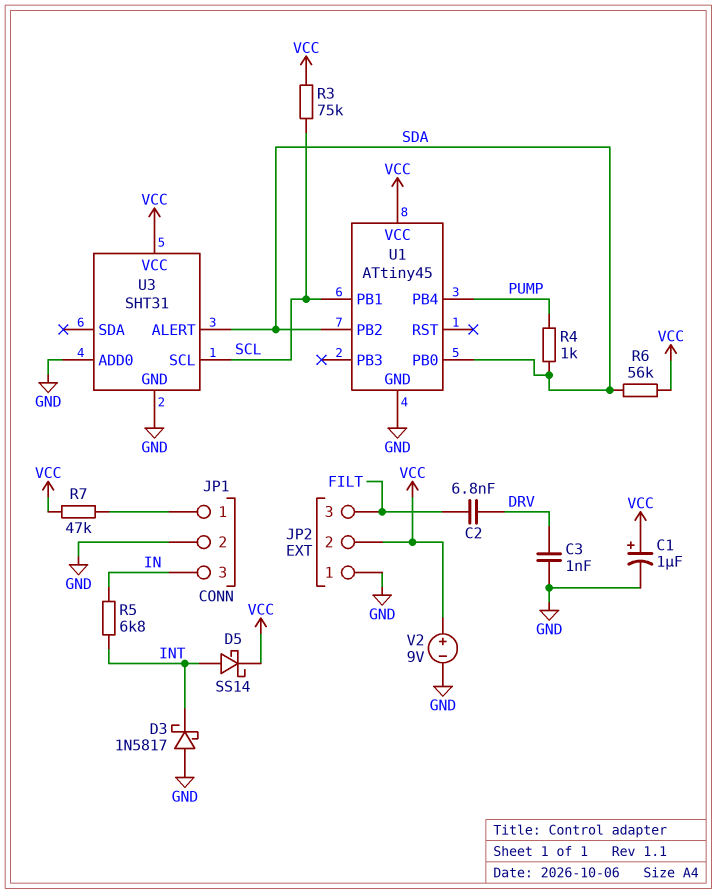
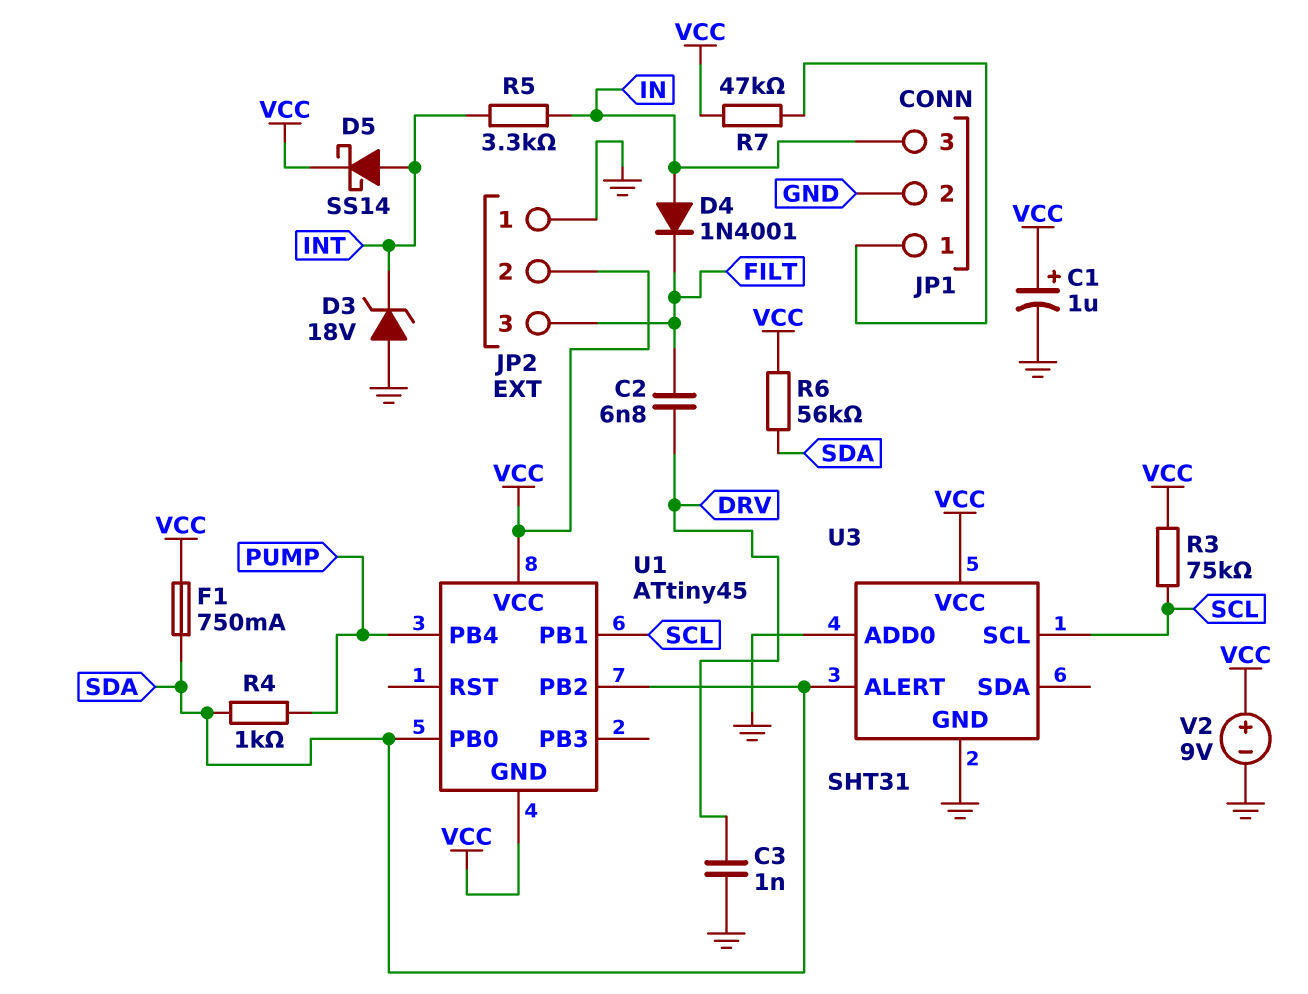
D3: schottky 1N5817 (A GND, K INT) -> zener 18V (A GND, K INT)
D4: none -> diode 1N4001 (A IN, K FILT)
F1: none -> 750mA (SDA, VCC)
R5: 6.8k (IN, INT) -> 3.3k (IN, INT)
U1 pin GND: GND -> VCC

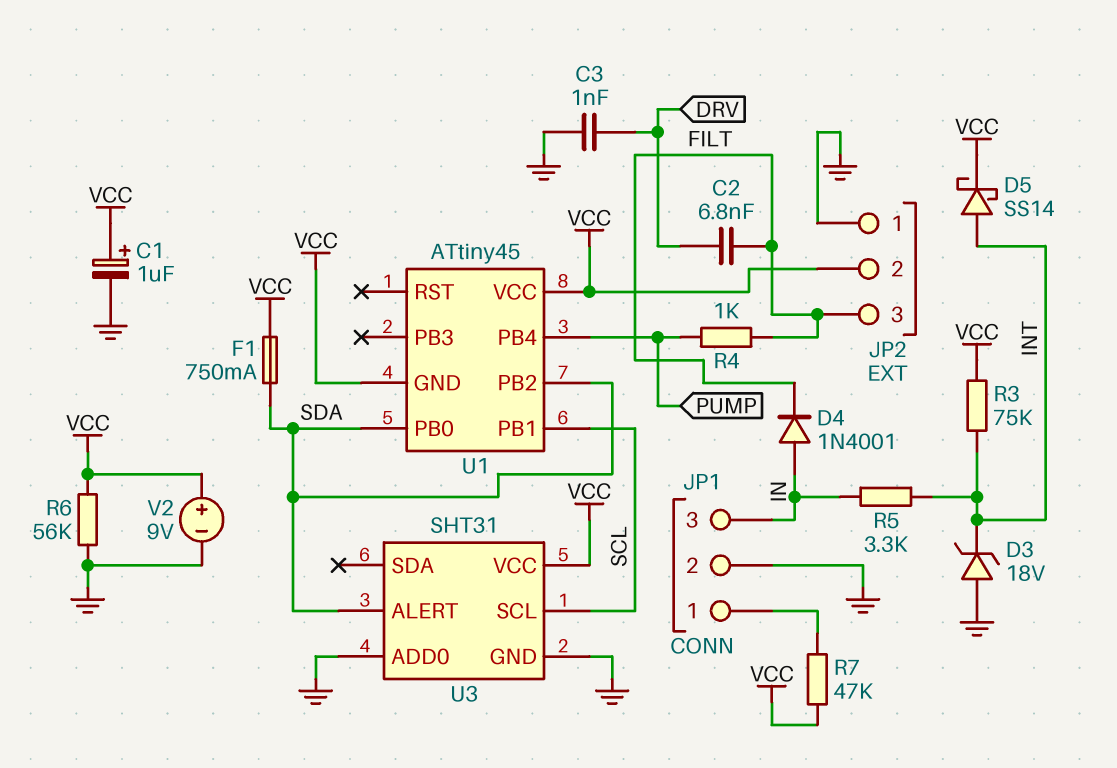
R3: 75k (SCL, VCC) -> 75k (INT, VCC)
R4: 1k (PUMP, SDA) -> 1k (FILT, PUMP)
R6: 56k (SDA, VCC) -> 56k (GND, VCC)

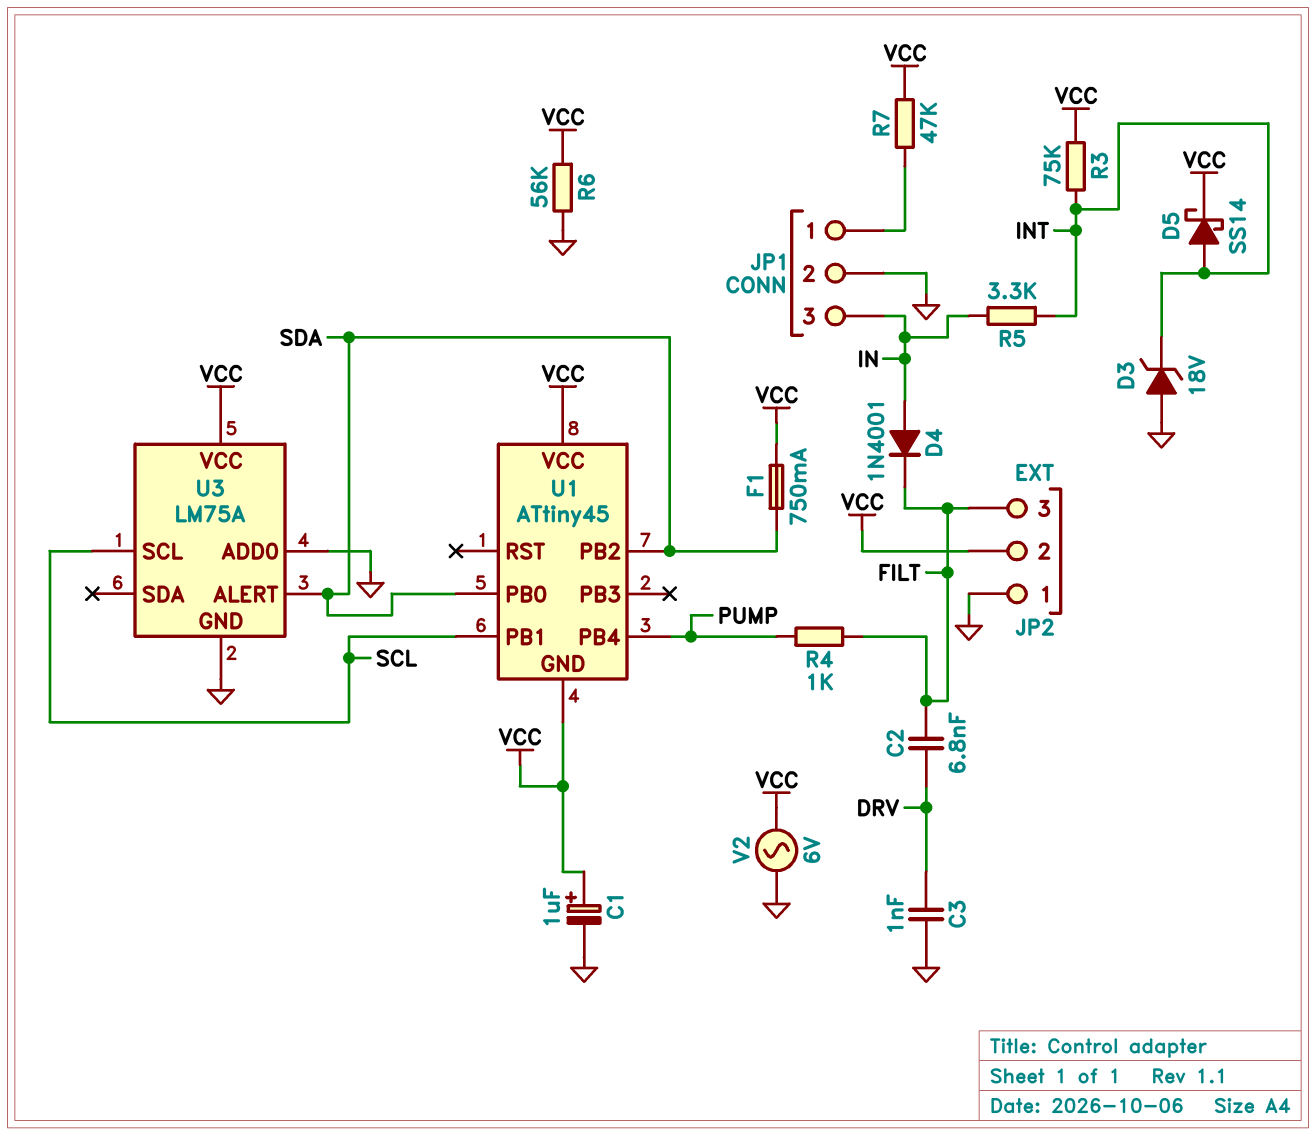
U3: SHT31 -> LM75A
V2: 9V (plus VCC, minus GND) -> AC 6V (GND, VCC)

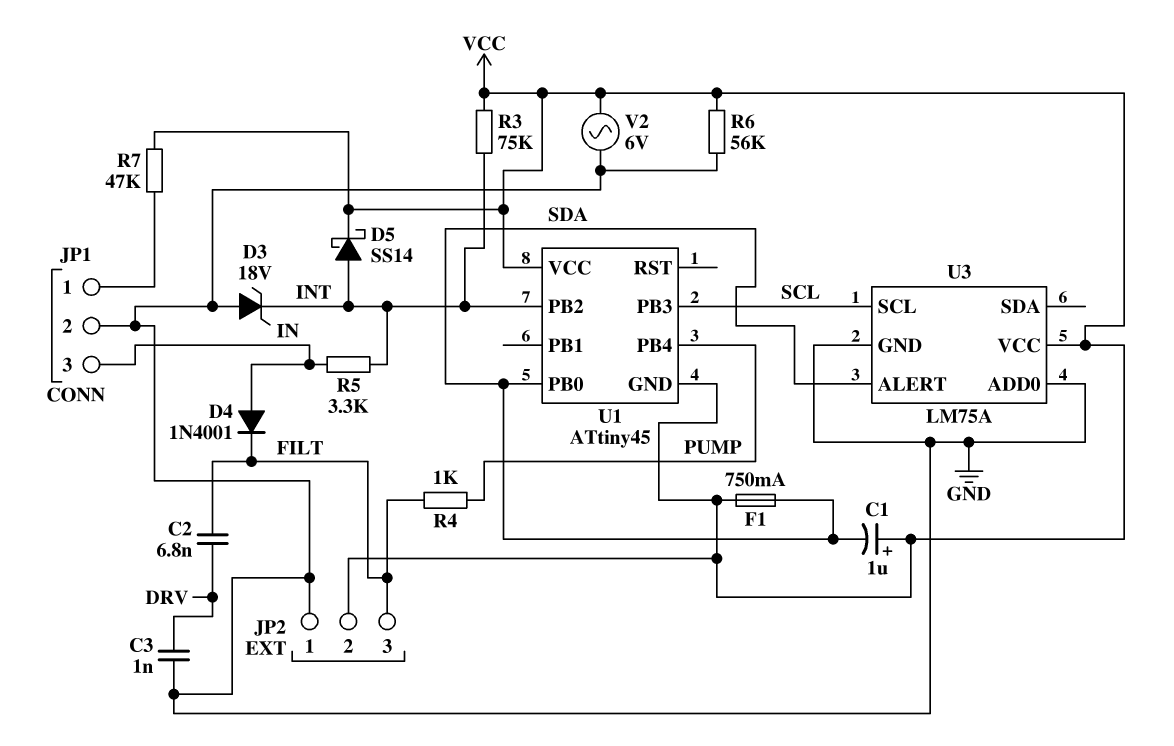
C1: 1uF (plus VCC, minus GND) -> 1uF (plus VCC, minus SDA)
U1 pin PB1: SCL -> none
U1 pin PB2: SDA -> INT
U1 pin PB3: none -> SCL

